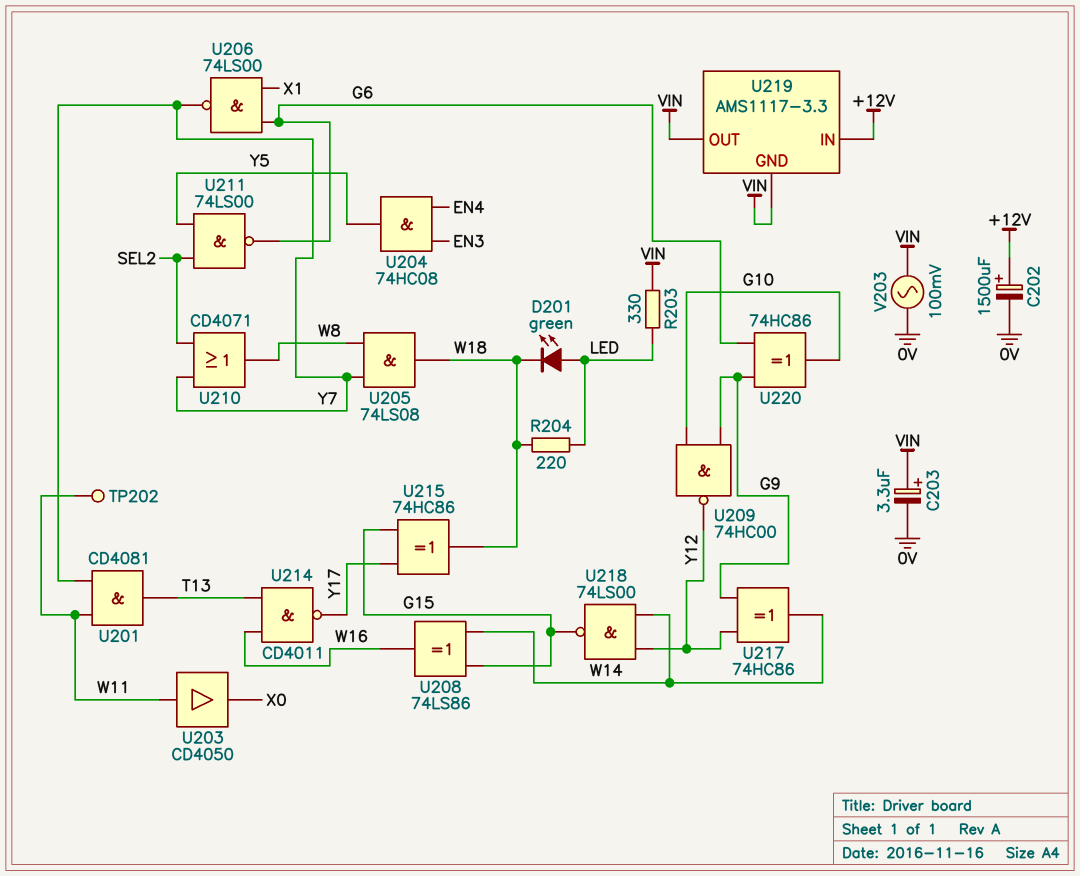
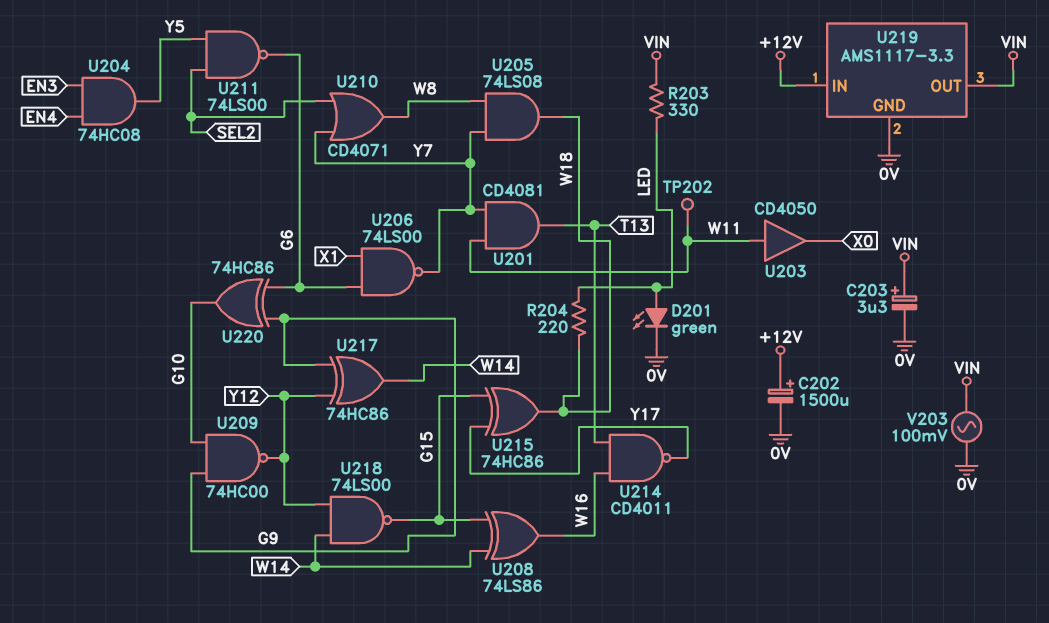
D201: LED green (A LED, K W18) -> LED green (A LED, K 0V)
U219 pin GND: VIN -> 0V

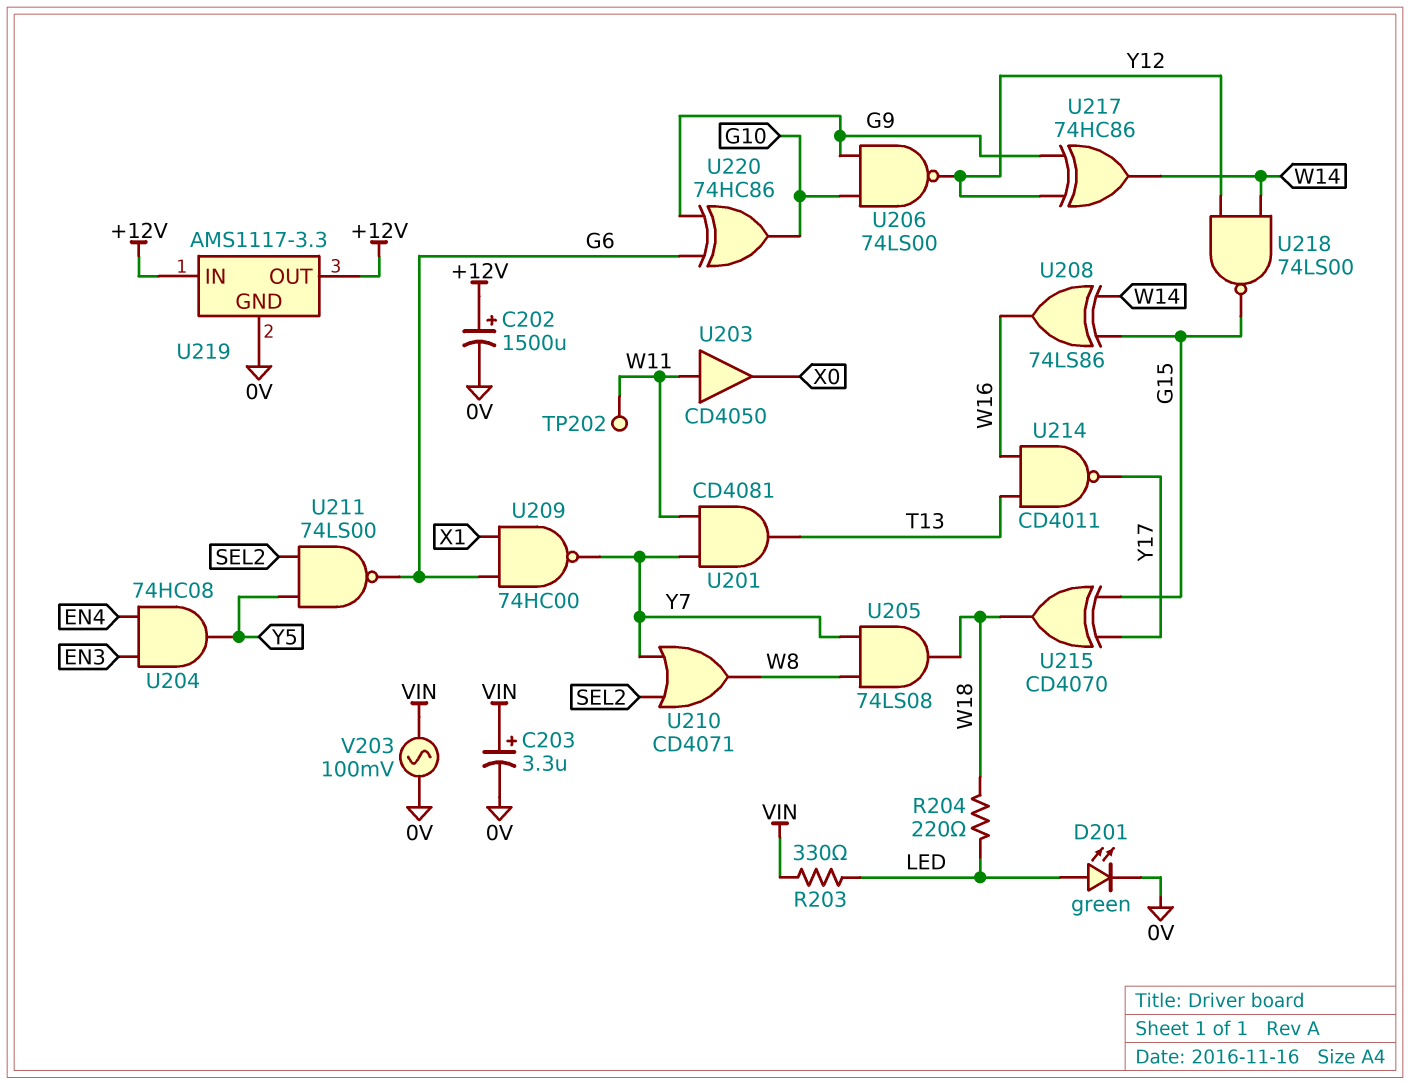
U206: NAND 74LS00 (in G6, in X1, out Y7) -> NAND 74LS00 (in G9, in G10, out Y12)
U209: NAND 74HC00 (in G9, in G10, out Y12) -> NAND 74HC00 (in G6, in X1, out Y7)
U215: XOR 74HC86 (in G15, in Y17, out W18) -> XOR CD4070 (in G15, in Y17, out W18)
U219 pin OUT: VIN -> +12V

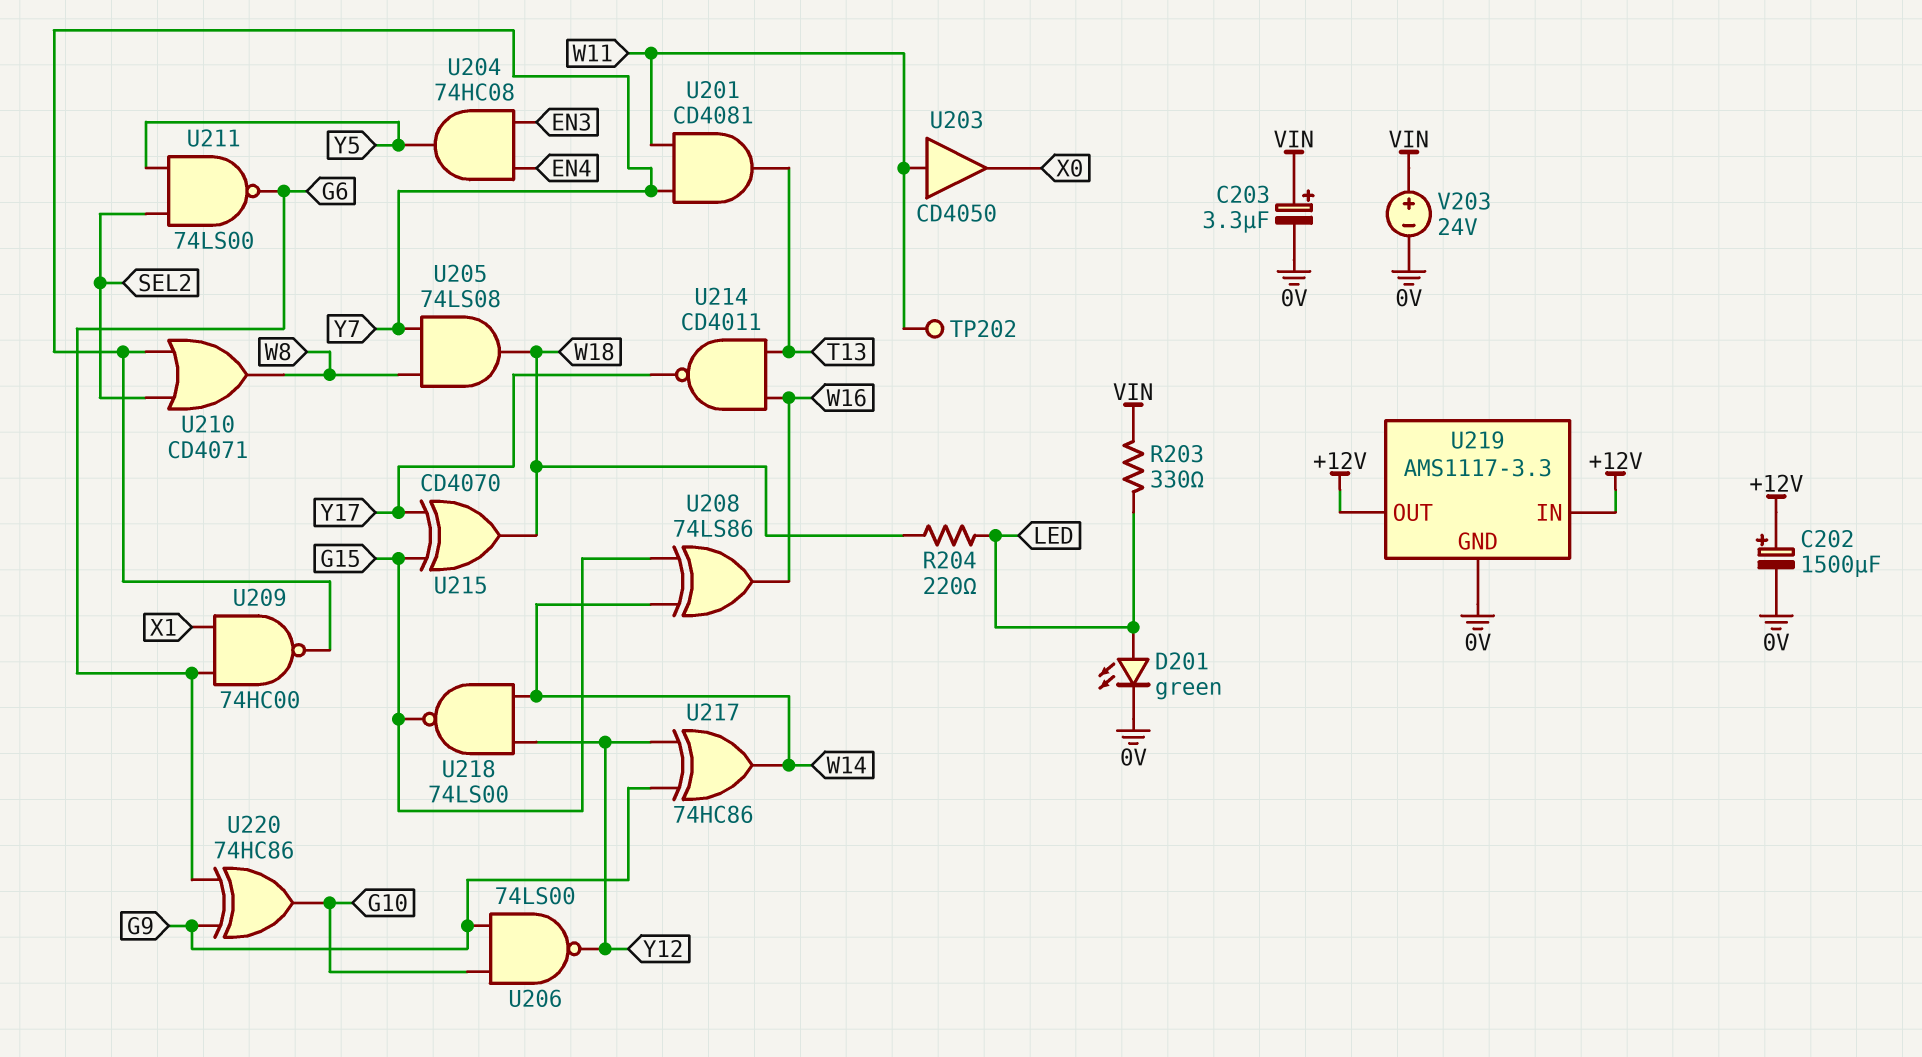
V203: AC 100mV (0V, VIN) -> 24V (plus VIN, minus 0V)

